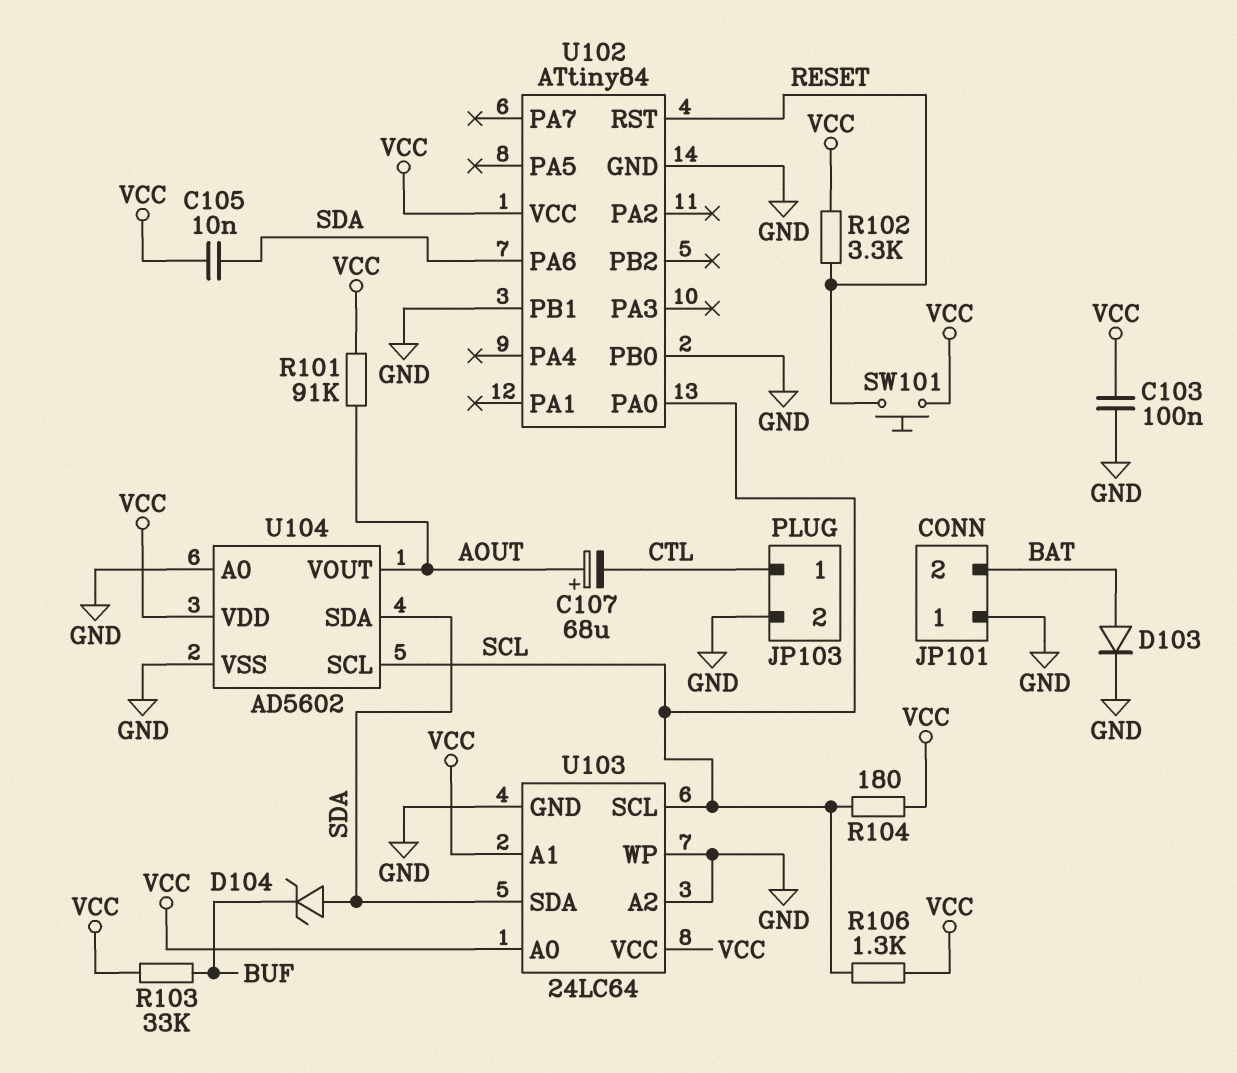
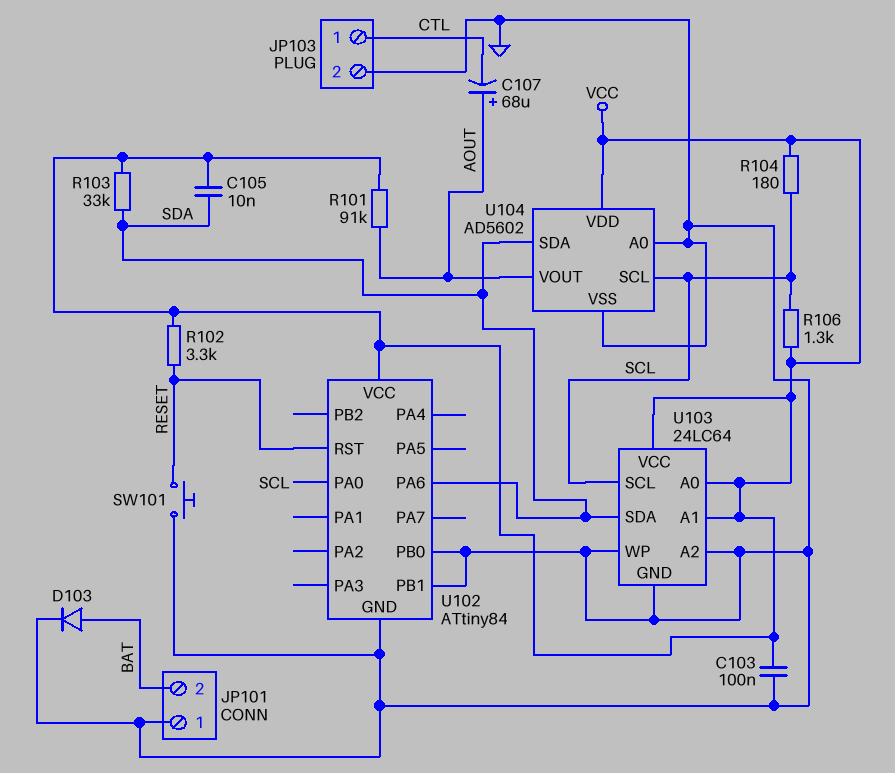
D104: zener (A SDA, K BUF) -> none
R103: 33k (BUF, VCC) -> 33k (SDA, VCC)
SW101: button (RESET, VCC) -> button (GND, RESET)

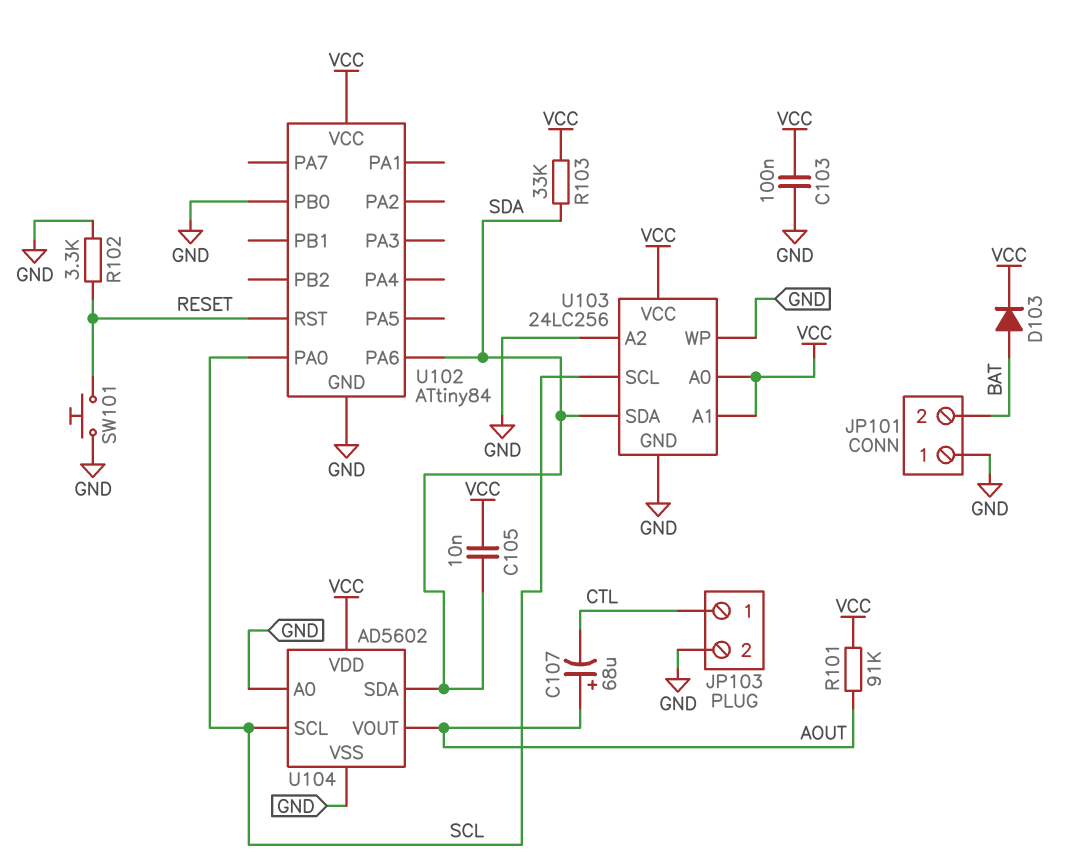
D103: diode (A BAT, K GND) -> diode (A BAT, K VCC)
R102: 3.3k (RESET, VCC) -> 3.3k (GND, RESET)
R104: 180 (SCL, VCC) -> none
R106: 1.3k (SCL, VCC) -> none
U102 pin PB1: GND -> none
U103: 24LC64 -> 24LC256

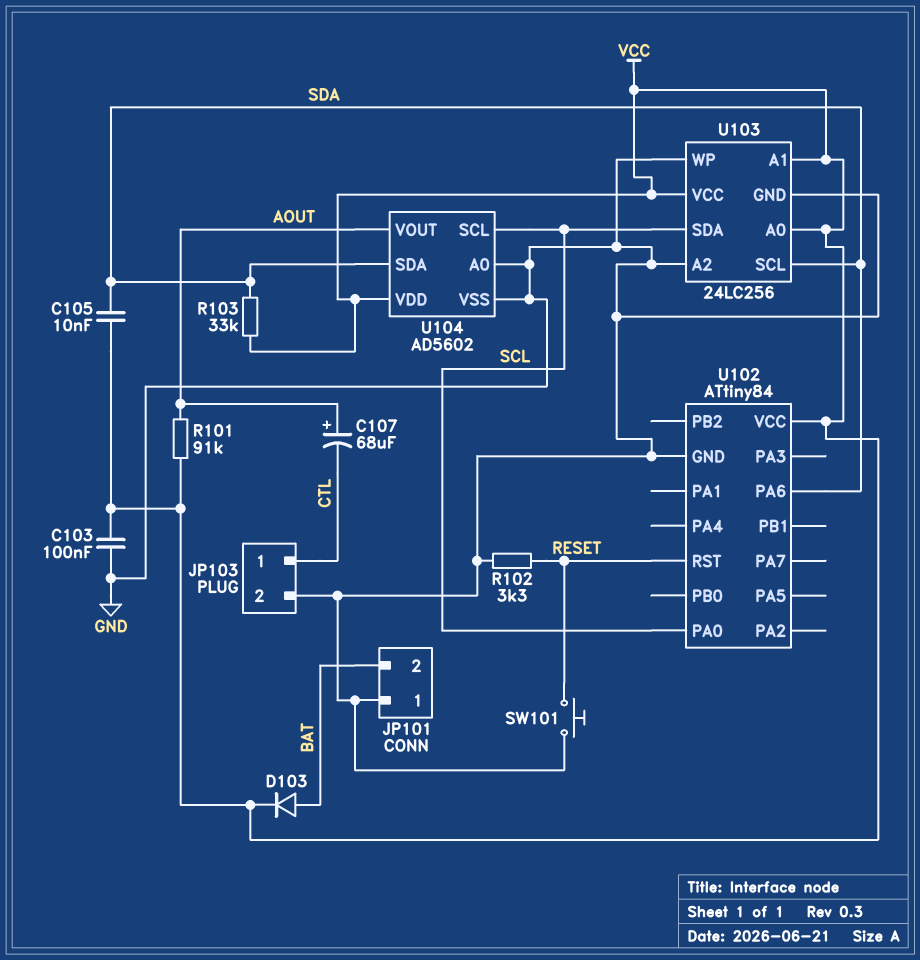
U102 pin PB0: GND -> none
U103 pin SCL: SCL -> SDA
U103 pin SDA: SDA -> SCL

